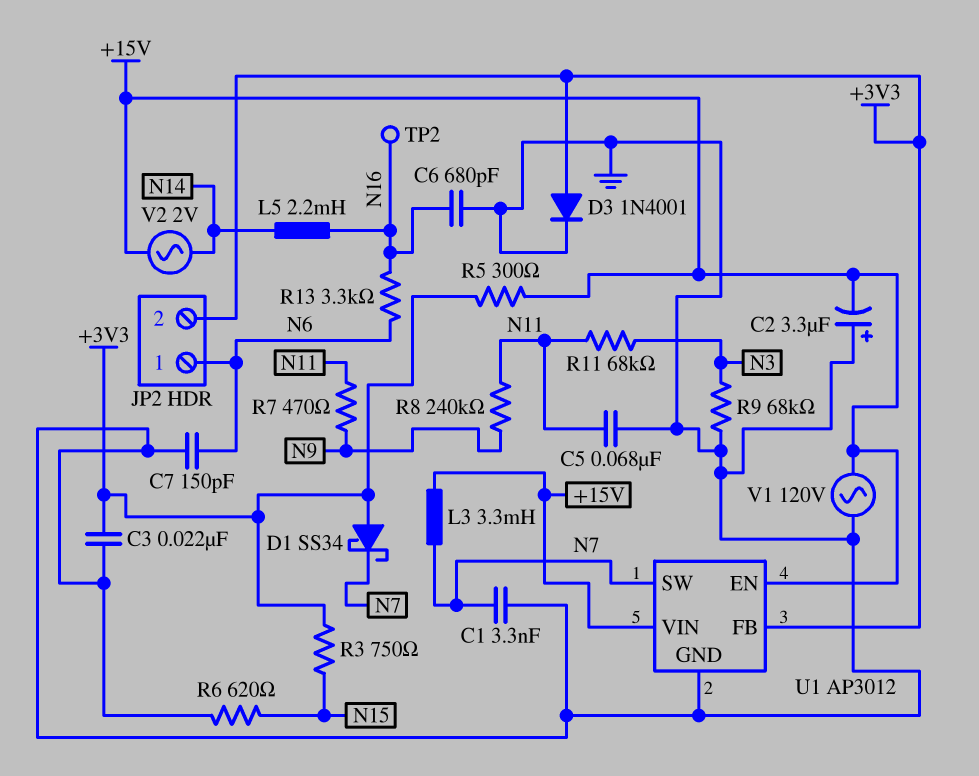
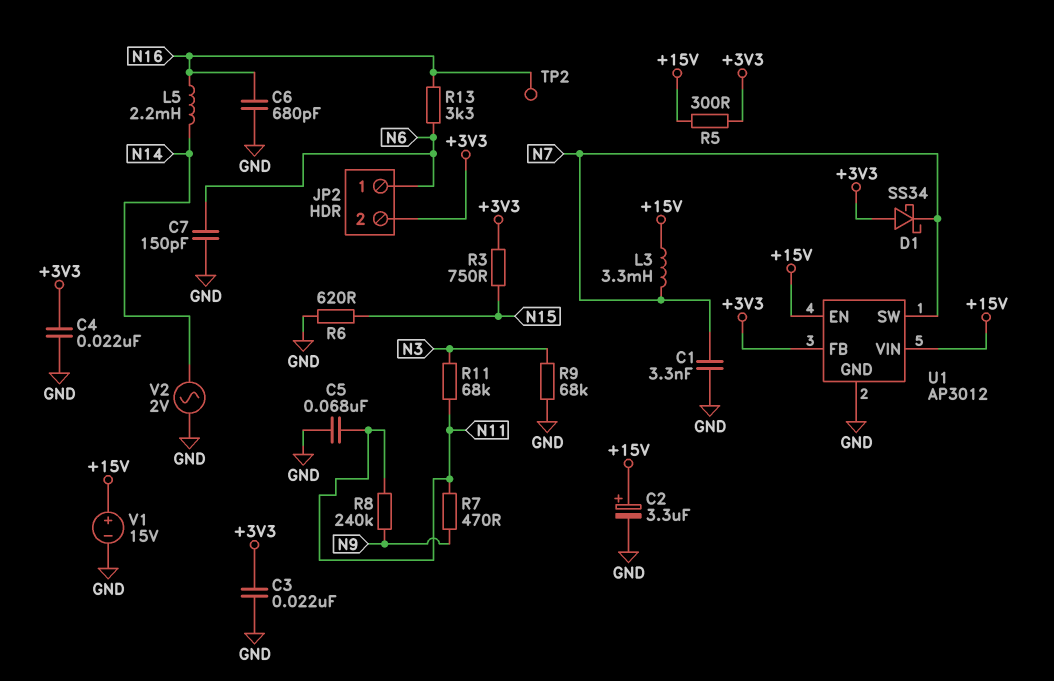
C2: 3.3uF (plus GND, minus +15V) -> 3.3uF (plus +15V, minus GND)
C4: none -> 22nF (+3V3, GND)
D3: diode 1N4001 (A +3V3, K GND) -> none
V1: AC 120V (+15V, GND) -> 15V (plus +15V, minus GND)
V2: AC 2V (+15V, N14) -> AC 2V (GND, N14)

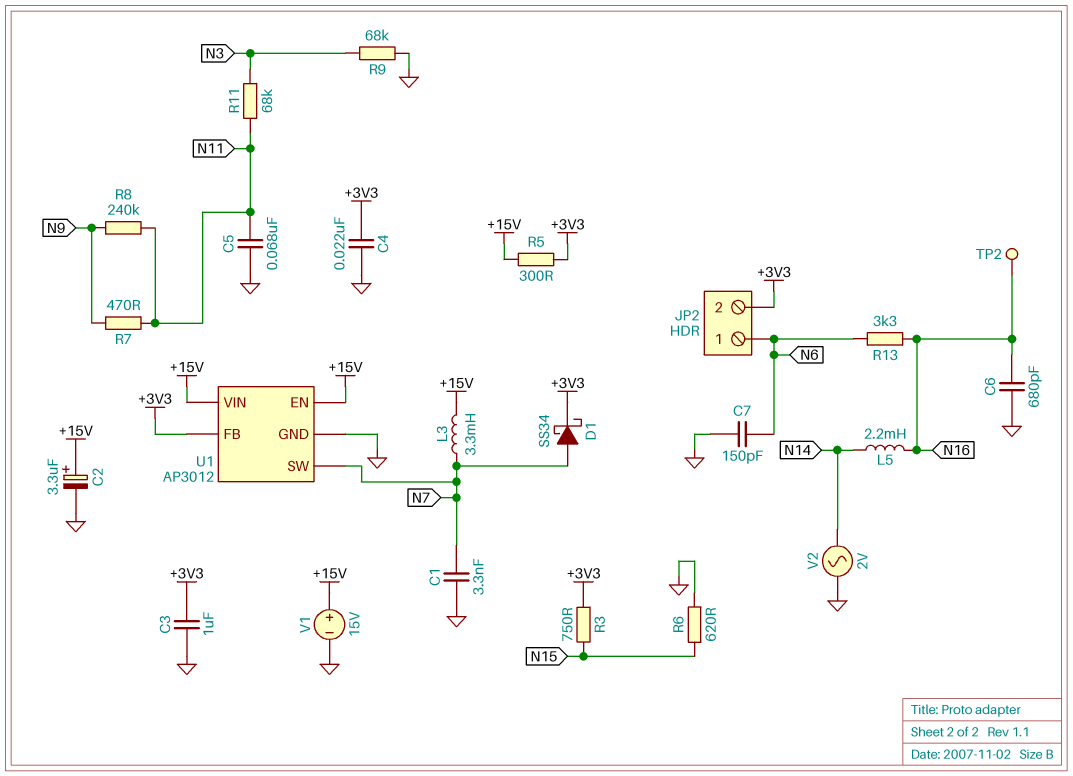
C3: 22nF (+3V3, GND) -> 1uF (+3V3, GND)
D1: schottky SS34 (A +3V3, K N7) -> schottky SS34 (A N7, K +3V3)

